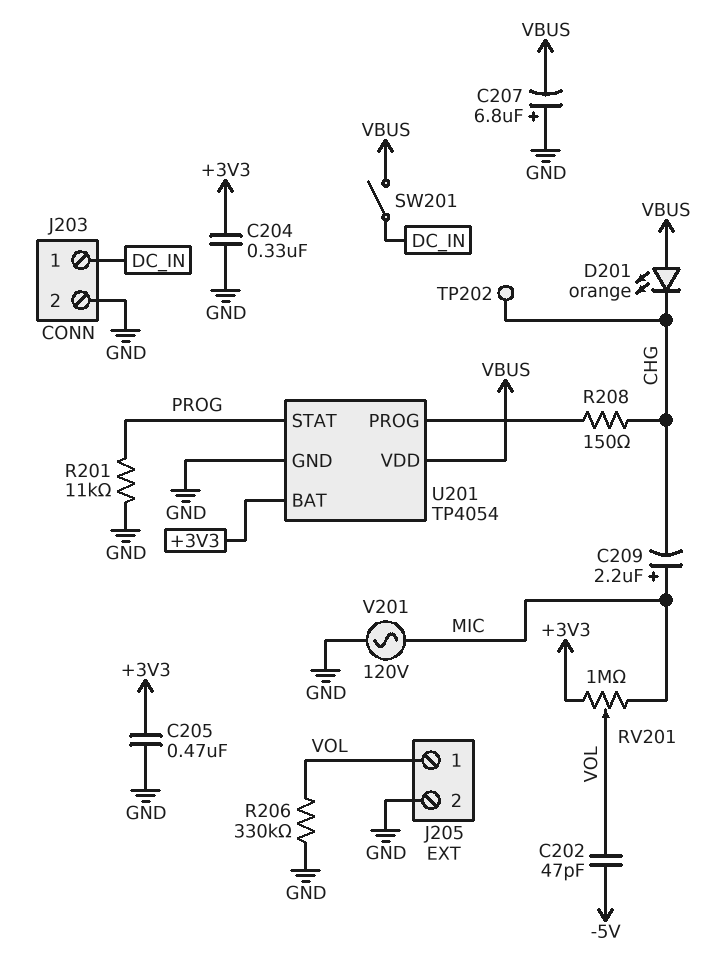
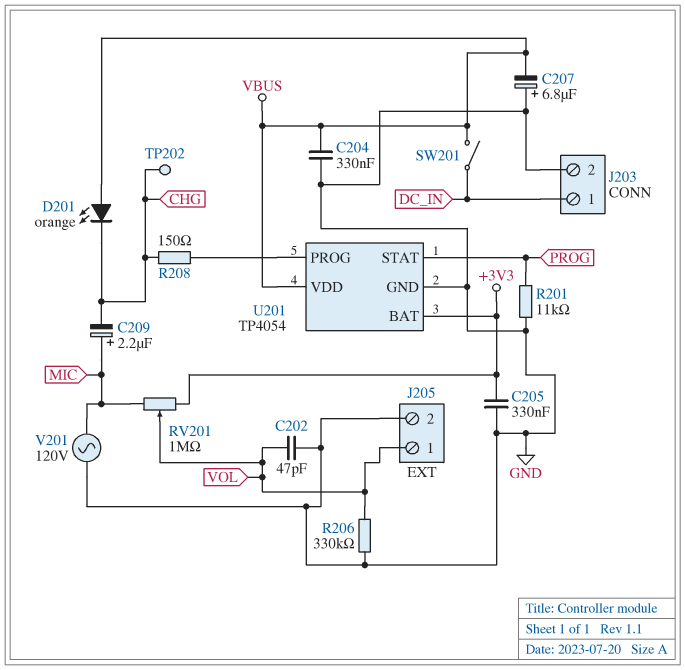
C202: 47pF (-5V, VOL) -> 47pF (GND, VOL)
C204: 330nF (+3V3, GND) -> 330nF (GND, VBUS)
C205: 470nF (+3V3, GND) -> 330nF (+3V3, GND)

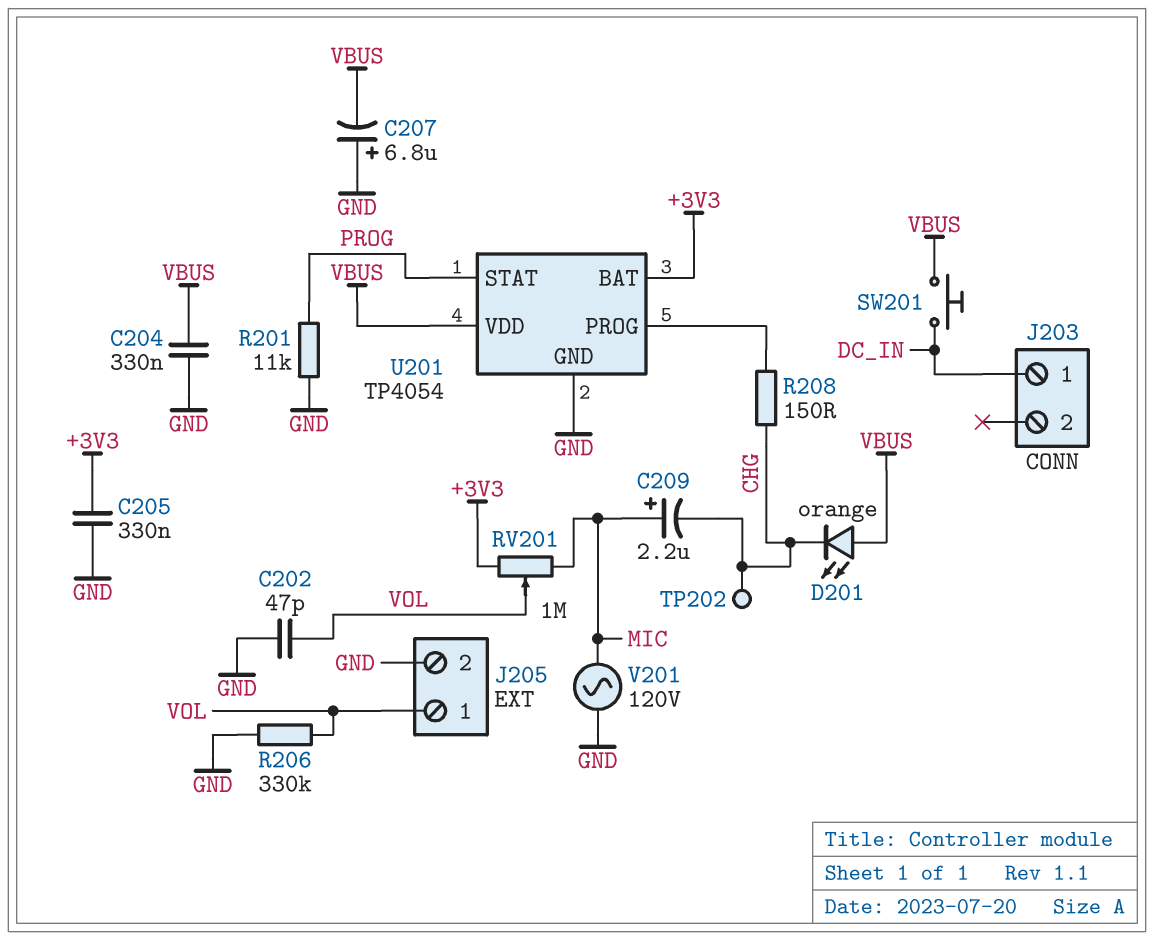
J203 pin 2: GND -> none
SW201: switch (DC_IN, VBUS) -> button (DC_IN, VBUS)

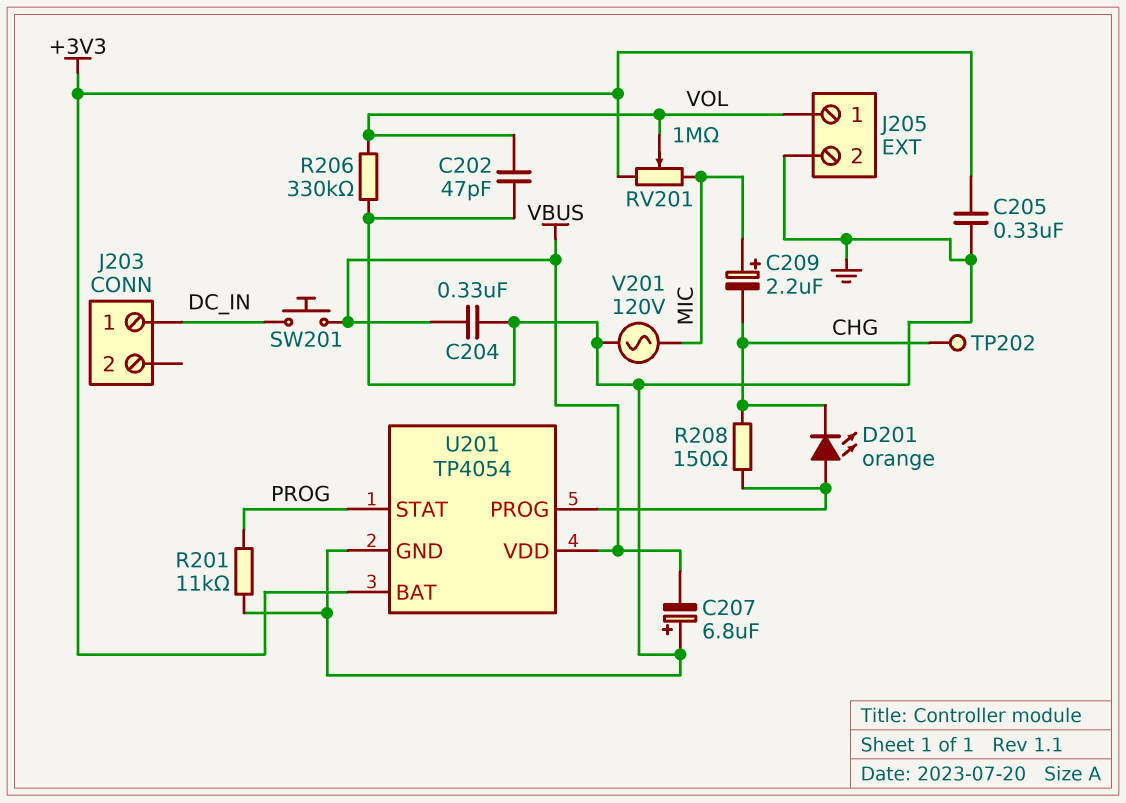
D201: LED orange (A VBUS, K CHG) -> LED orange (A U201/PROG, K CHG)

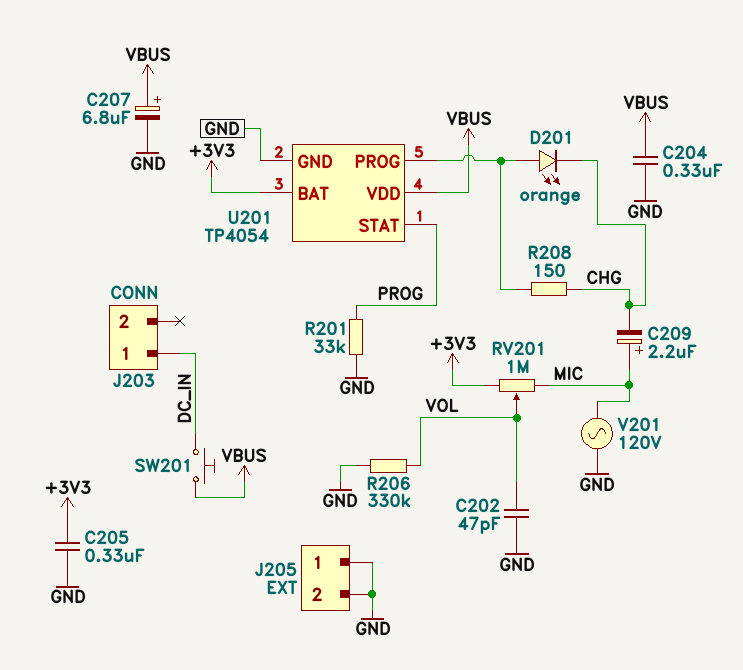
C207: 6.8uF (plus GND, minus VBUS) -> 6.8uF (plus VBUS, minus GND)
J205 pin 1: VOL -> GND
R201: 11k (GND, PROG) -> 33k (GND, PROG)
TP202: test point (CHG) -> none

